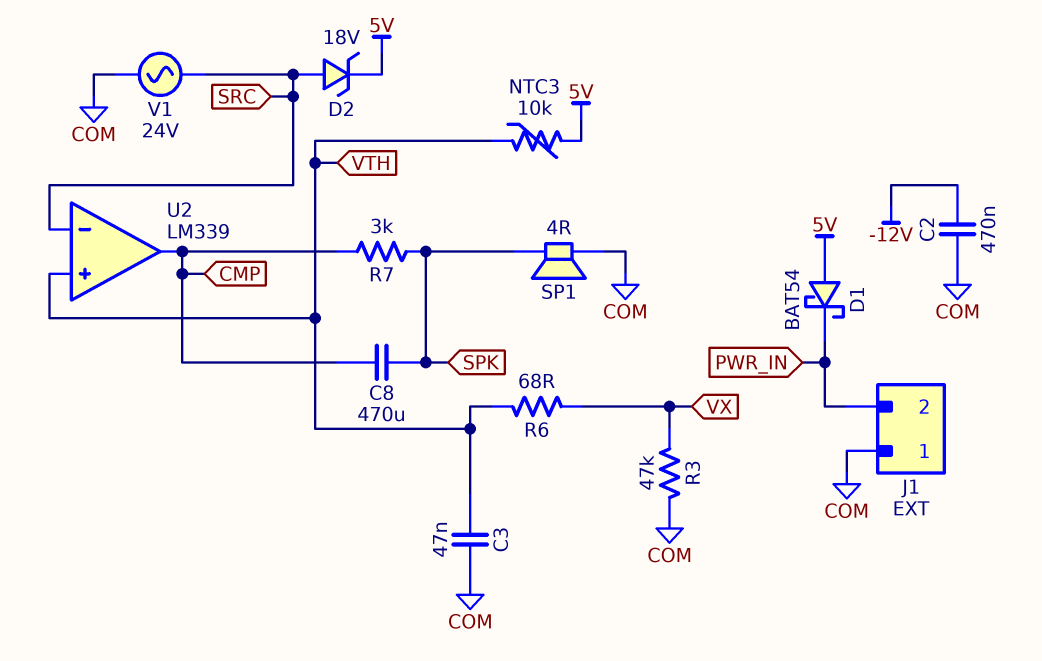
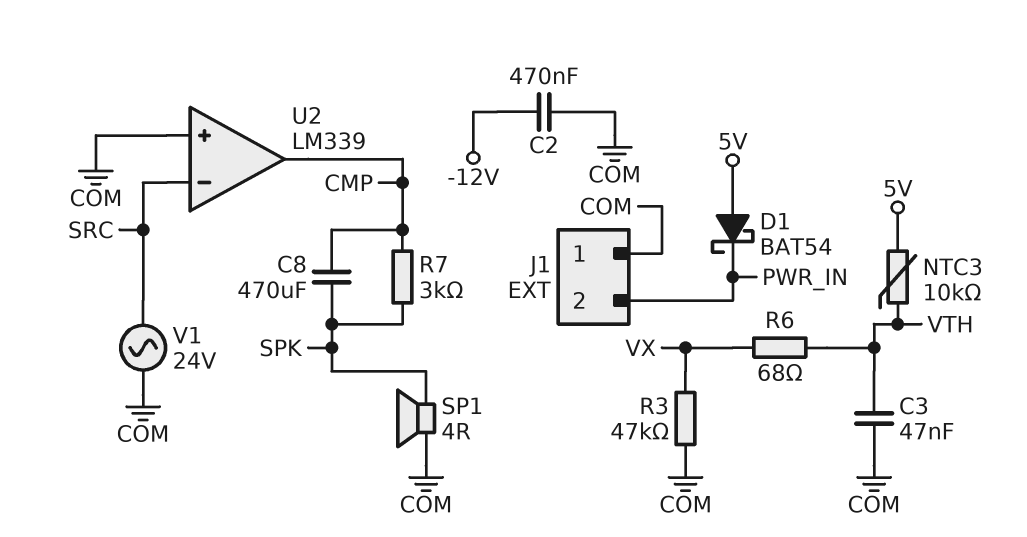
D2: zener 18V (A SRC, K 5V) -> none
U2 pin in+: VTH -> COM

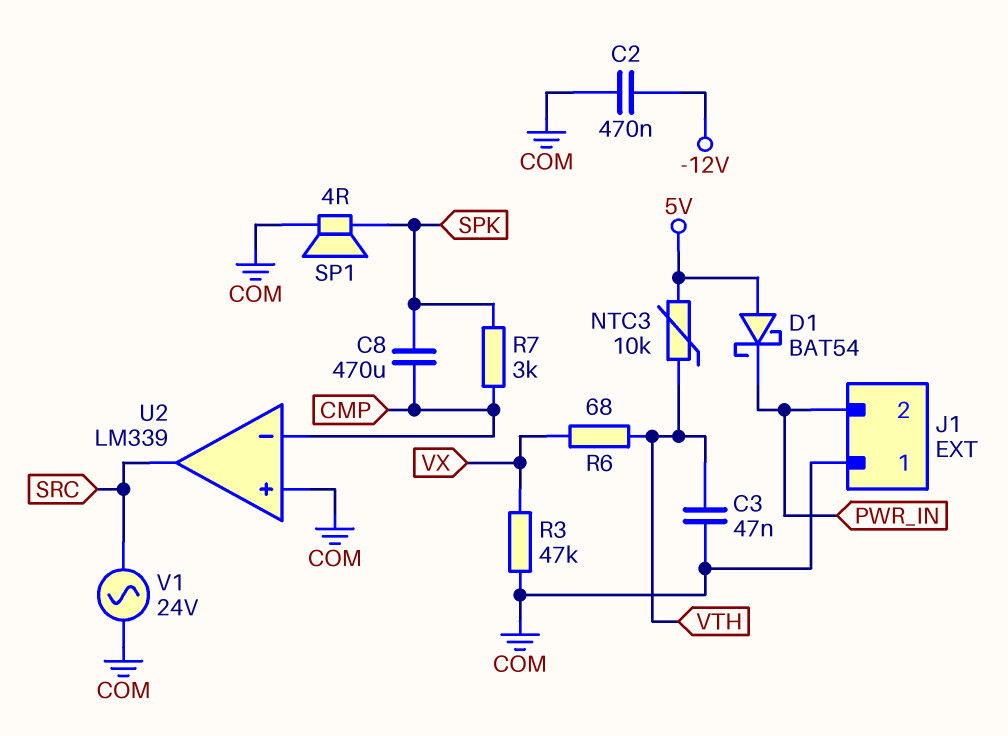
U2 pin in-: SRC -> CMP
U2 pin out: CMP -> SRC

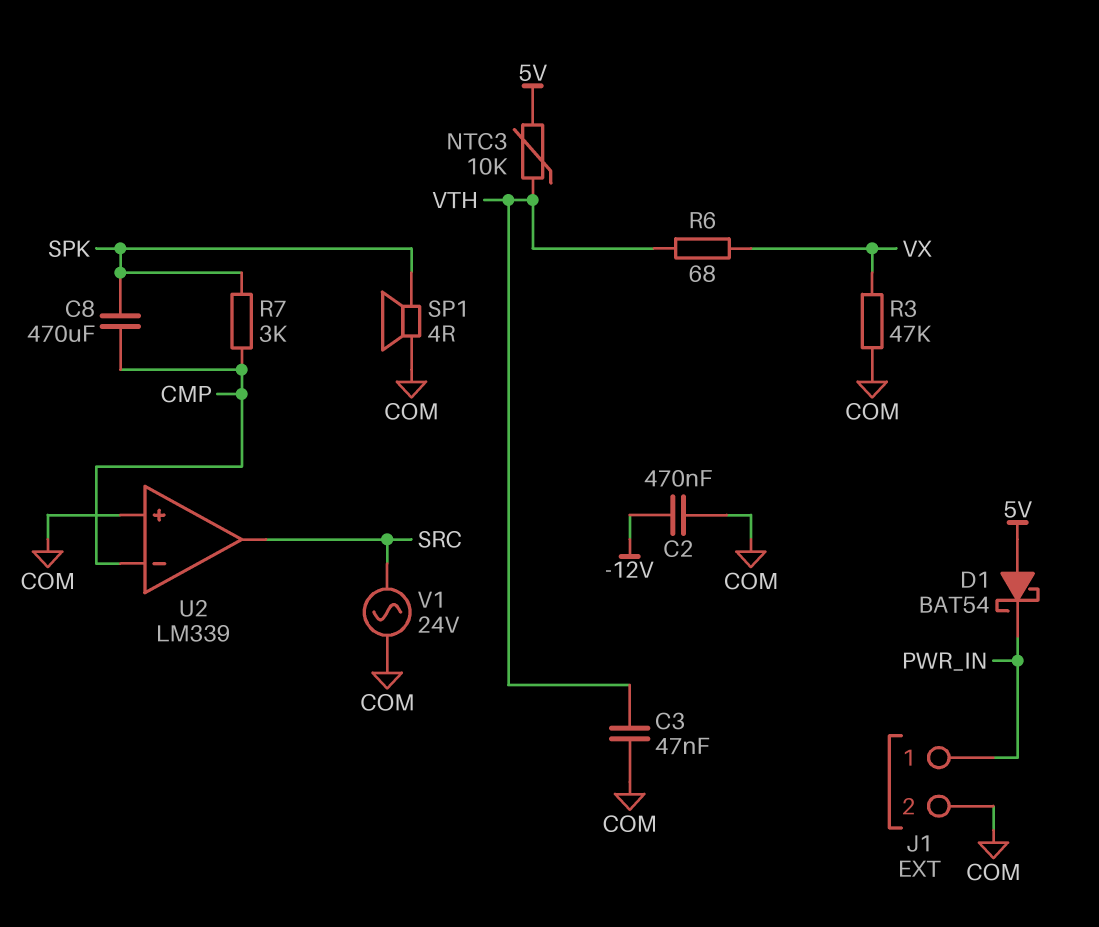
J1 pin 1: COM -> PWR_IN
J1 pin 2: PWR_IN -> COM

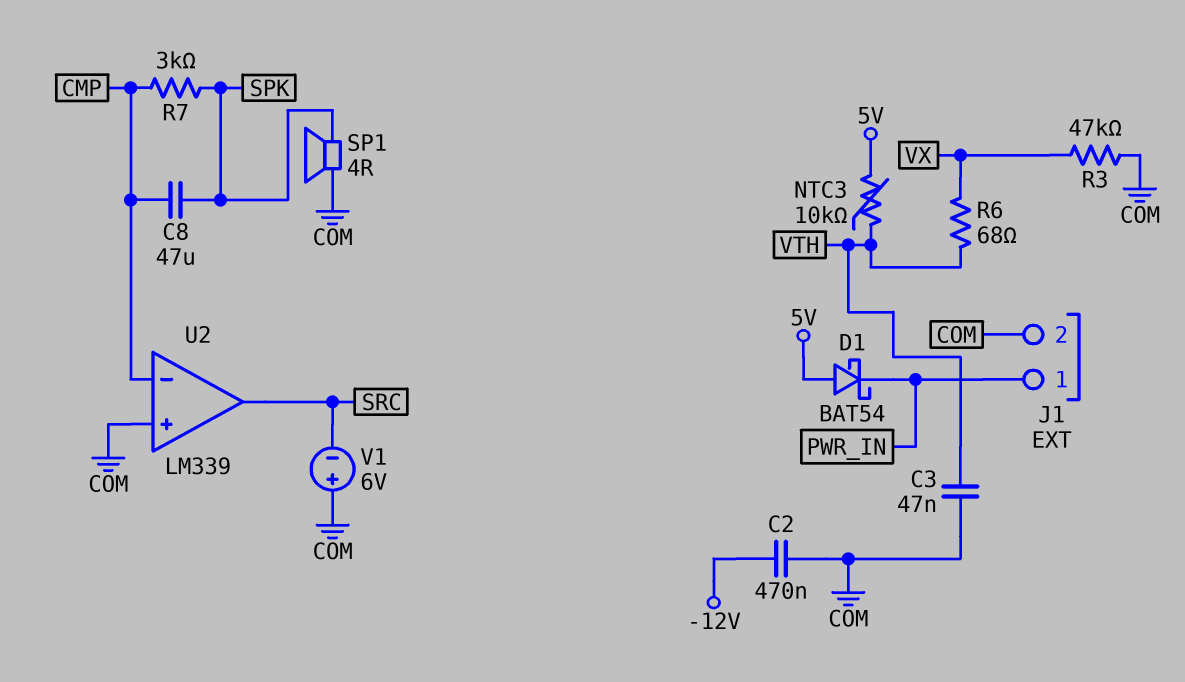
C8: 470uF (CMP, SPK) -> 47uF (CMP, SPK)
V1: AC 24V (COM, SRC) -> 6V (plus COM, minus SRC)

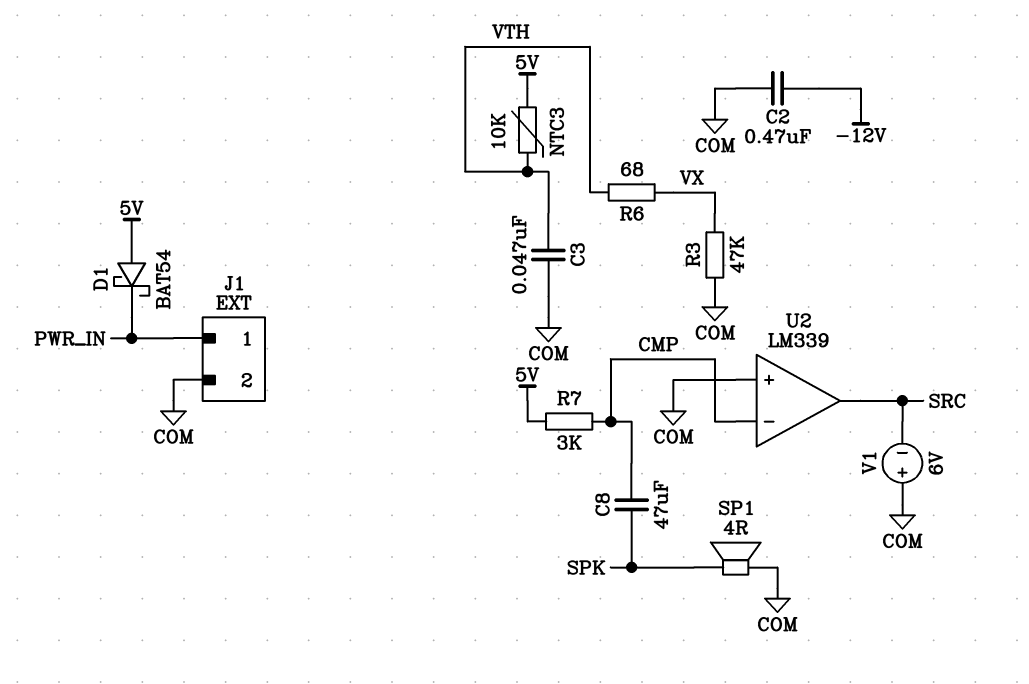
R7: 3k (CMP, SPK) -> 3k (5V, CMP)

